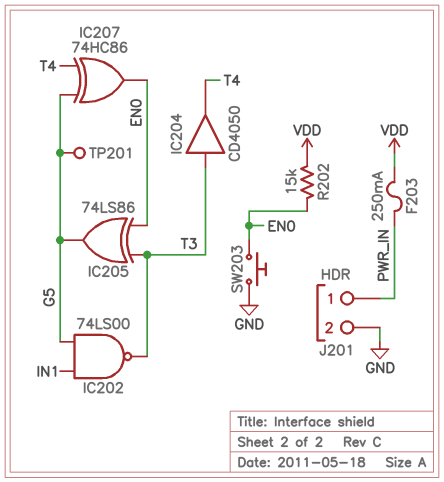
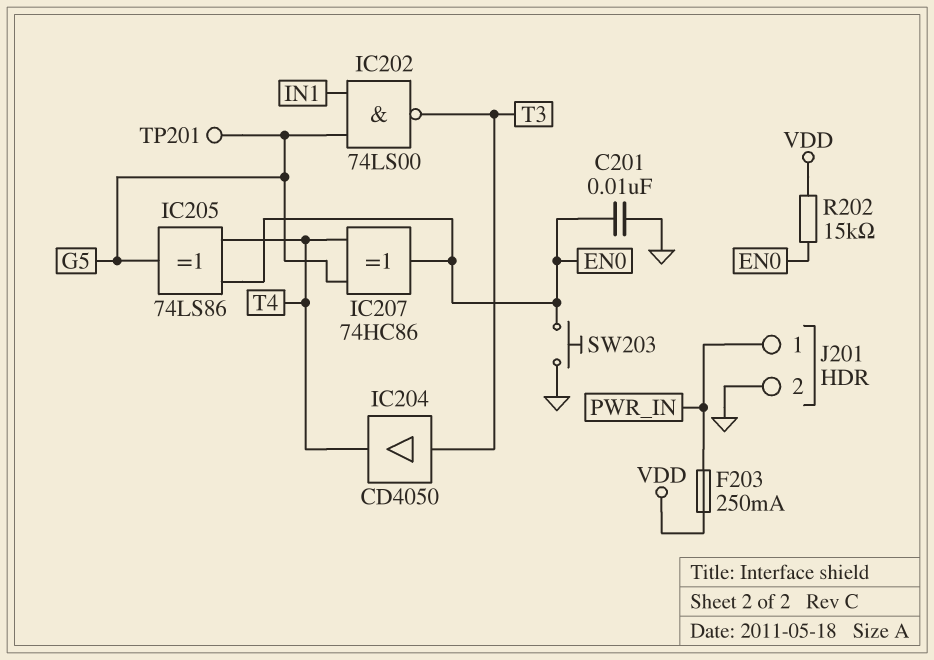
C201: none -> 10nF (EN0, GND)
IC205: XOR 74LS86 (in EN0, in T3, out G5) -> XOR 74LS86 (in EN0, in T4, out G5)

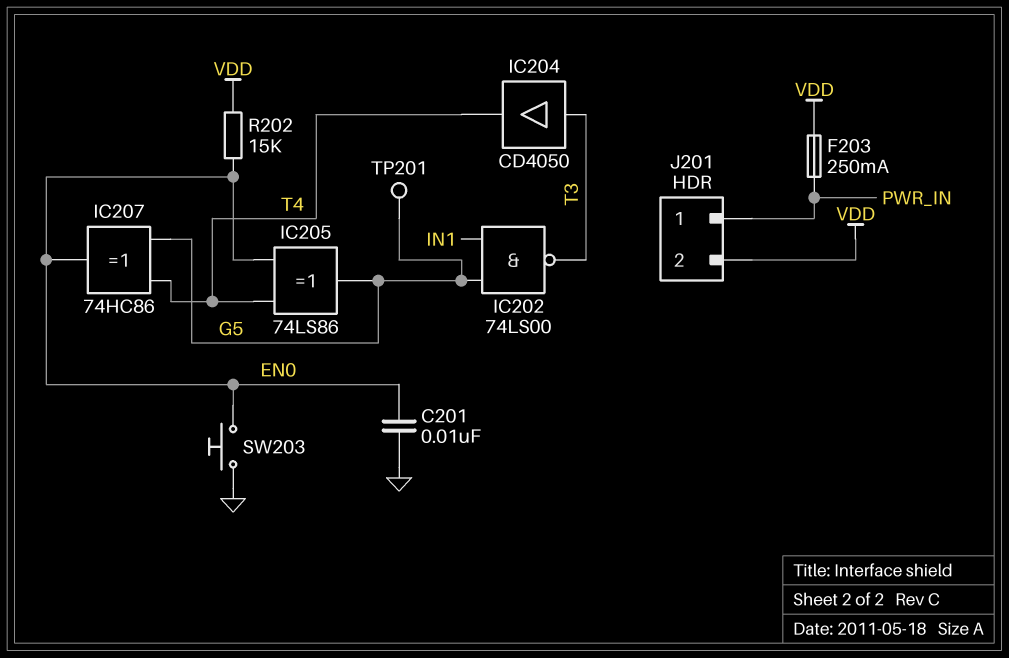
J201 pin 2: GND -> VDD

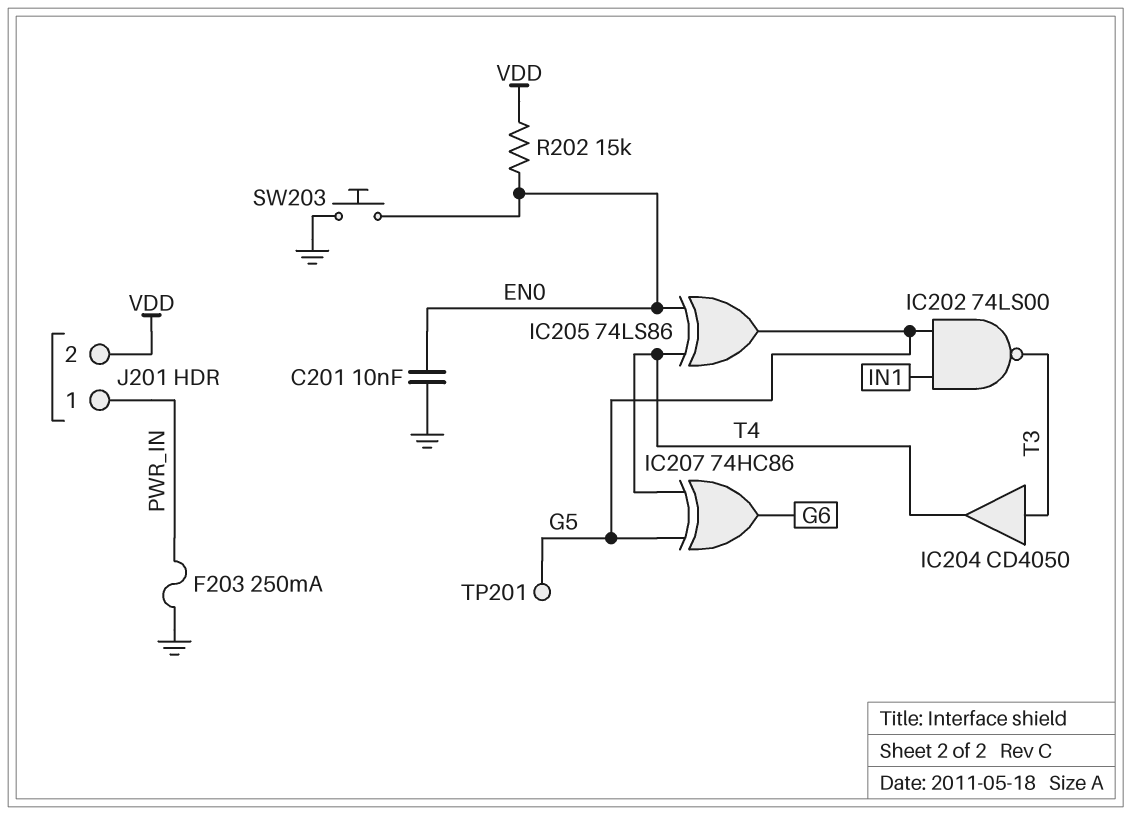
F203: 250mA (PWR_IN, VDD) -> 250mA (GND, PWR_IN)
IC207: XOR 74HC86 (in G5, in T4, out EN0) -> XOR 74HC86 (in G5, in T4, out G6)

